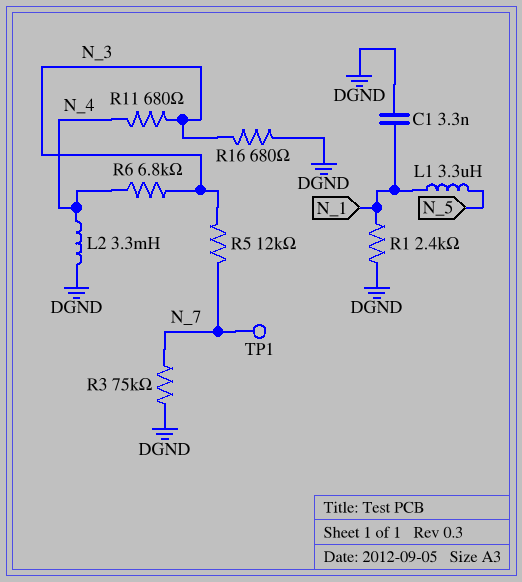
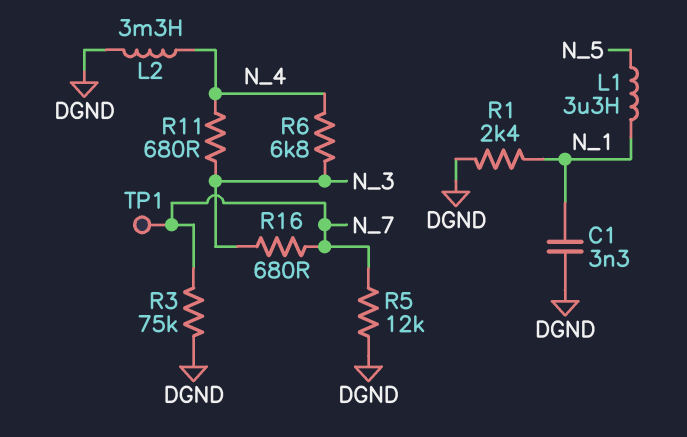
R5: 12k (N_3, N_7) -> 12k (DGND, N_7)
R16: 680 (DGND, N_3) -> 680 (N_3, N_7)

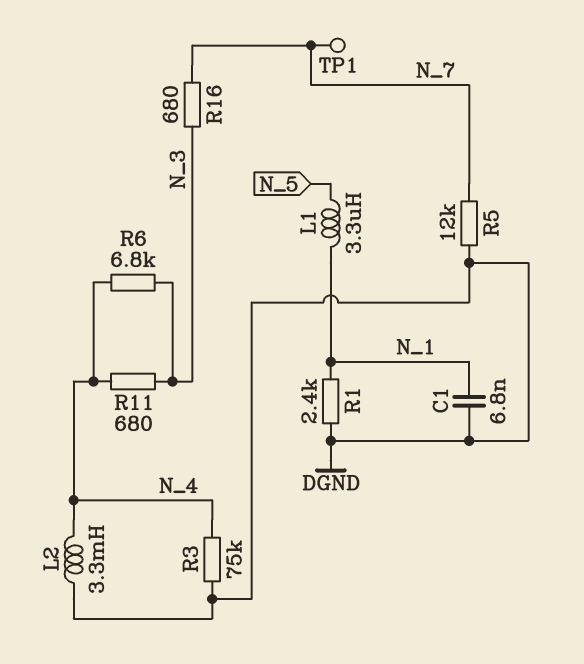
C1: 3.3nF (DGND, N_1) -> 6.8nF (DGND, N_1)
R3: 75k (DGND, N_7) -> 75k (DGND, N_4)

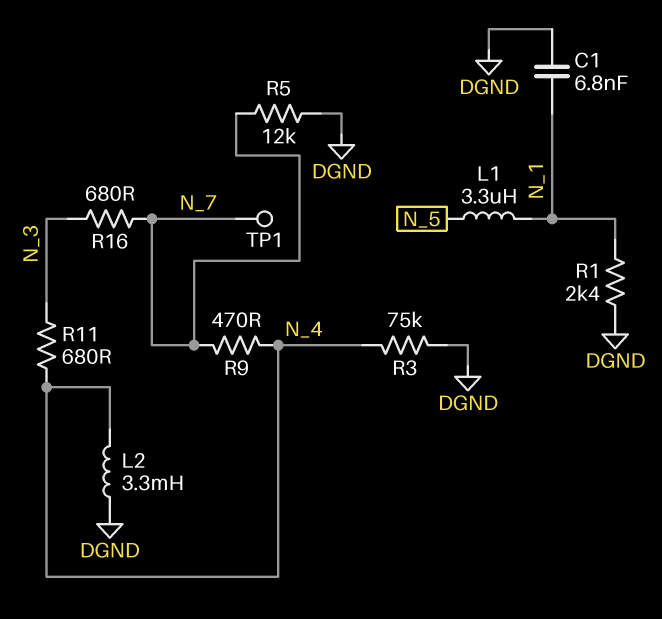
R6: 6.8k (N_3, N_4) -> none
R9: none -> 470 (N_4, N_7)

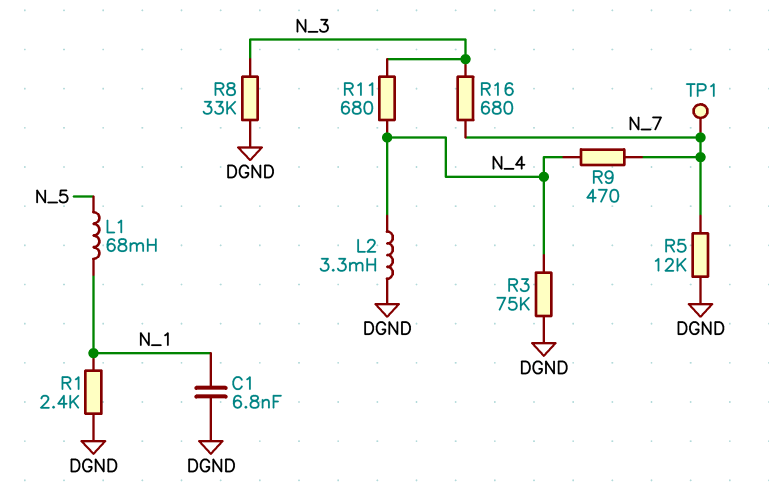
L1: 3.3uH (N_1, N_5) -> 68mH (N_1, N_5)
R8: none -> 33k (DGND, N_3)

